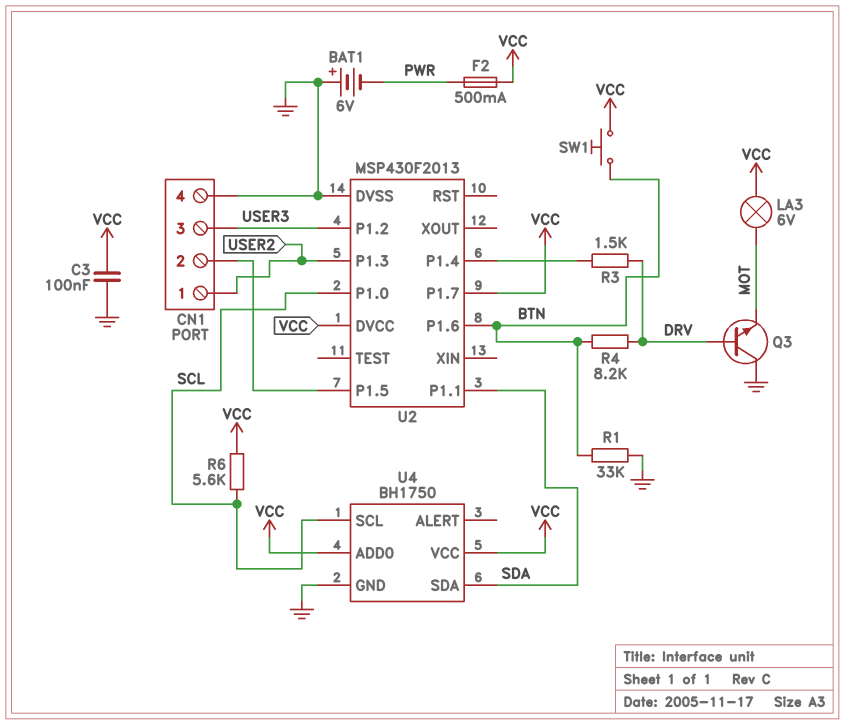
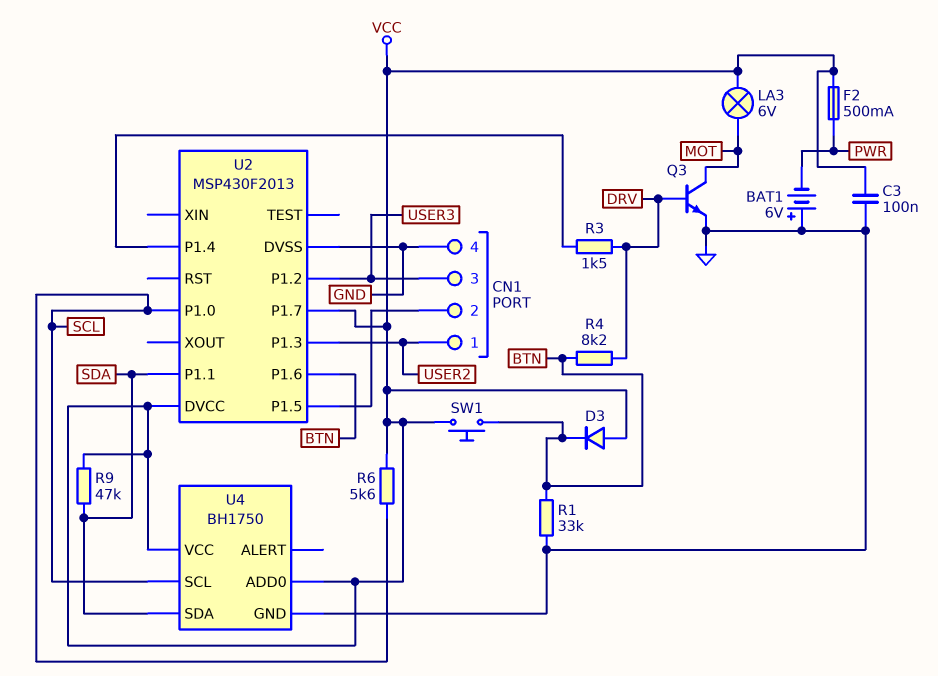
D3: none -> diode (A VCC, K BTN)
Q3: NPN (B DRV, C GND, E MOT) -> NPN (B DRV, C MOT, E GND)
R9: none -> 47k (SDA, VCC)

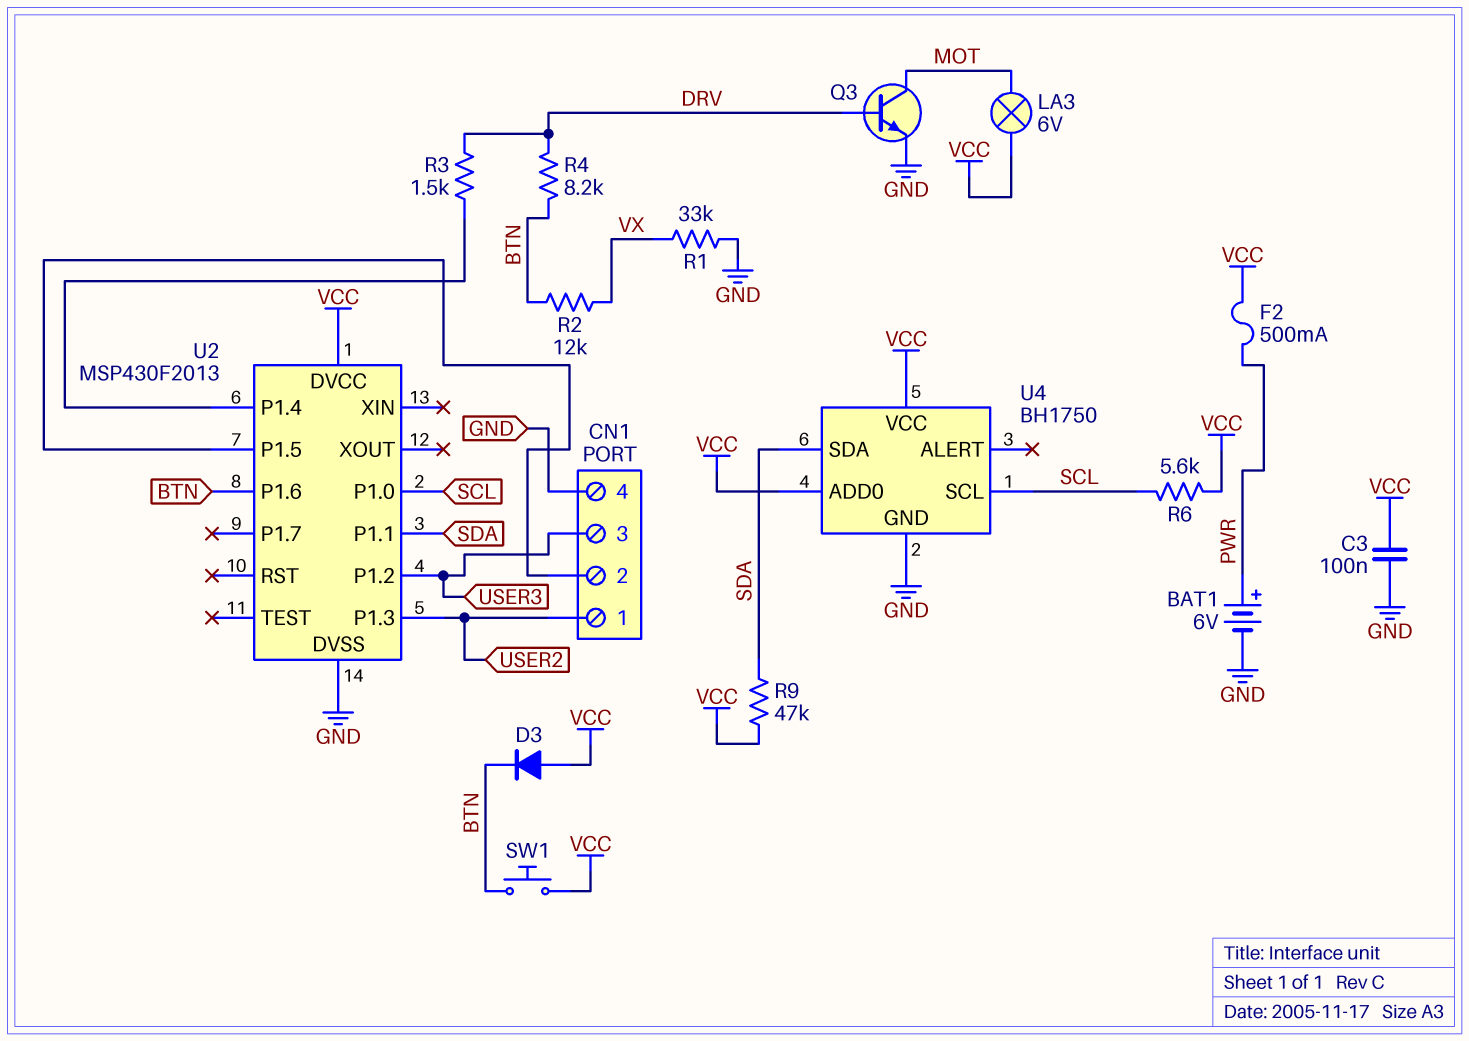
BAT1: 6V (plus GND, minus PWR) -> 6V (plus PWR, minus GND)
R1: 33k (BTN, GND) -> 33k (GND, VX)
R2: none -> 12k (BTN, VX)
U2 pin P1.7: VCC -> none

